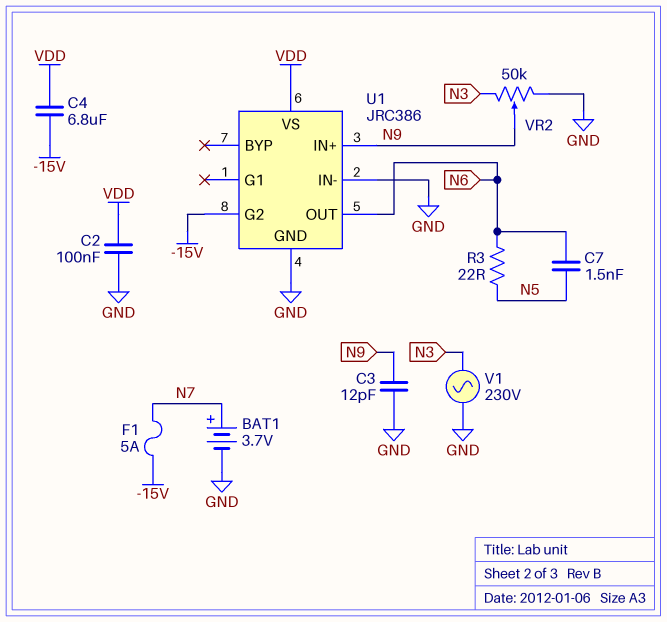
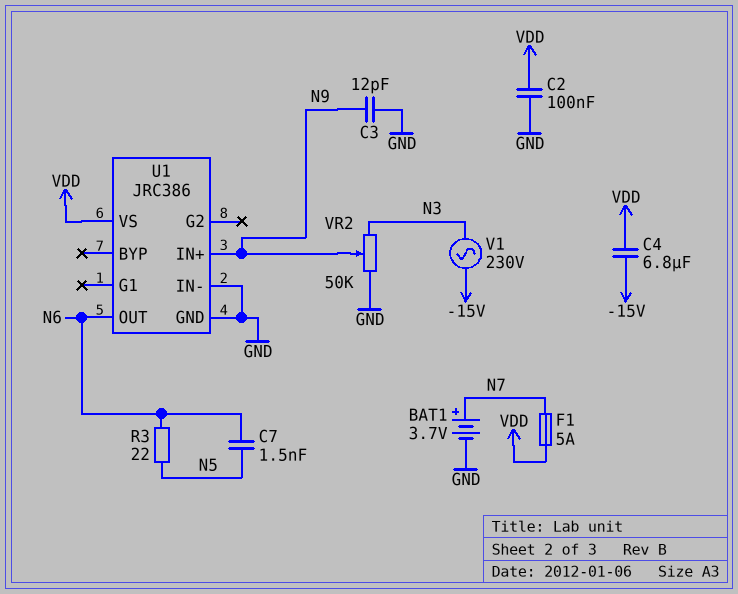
F1: 5A (-15V, N7) -> 5A (N7, VDD)
U1 pin G2: -15V -> none
V1: AC 230V (GND, N3) -> AC 230V (-15V, N3)

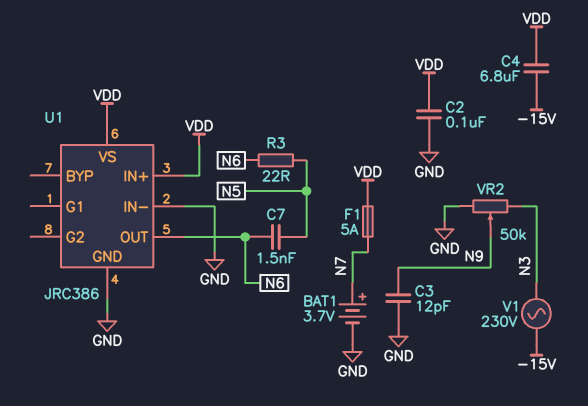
U1 pin IN+: N9 -> VDD

